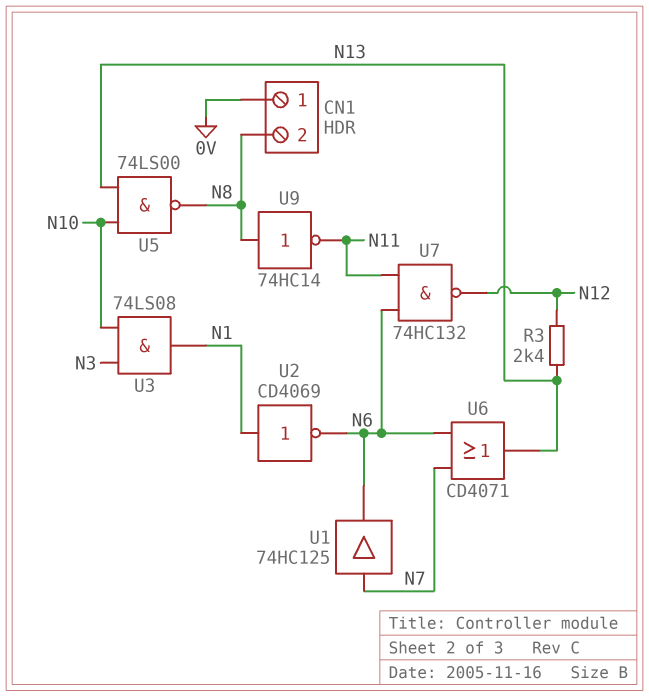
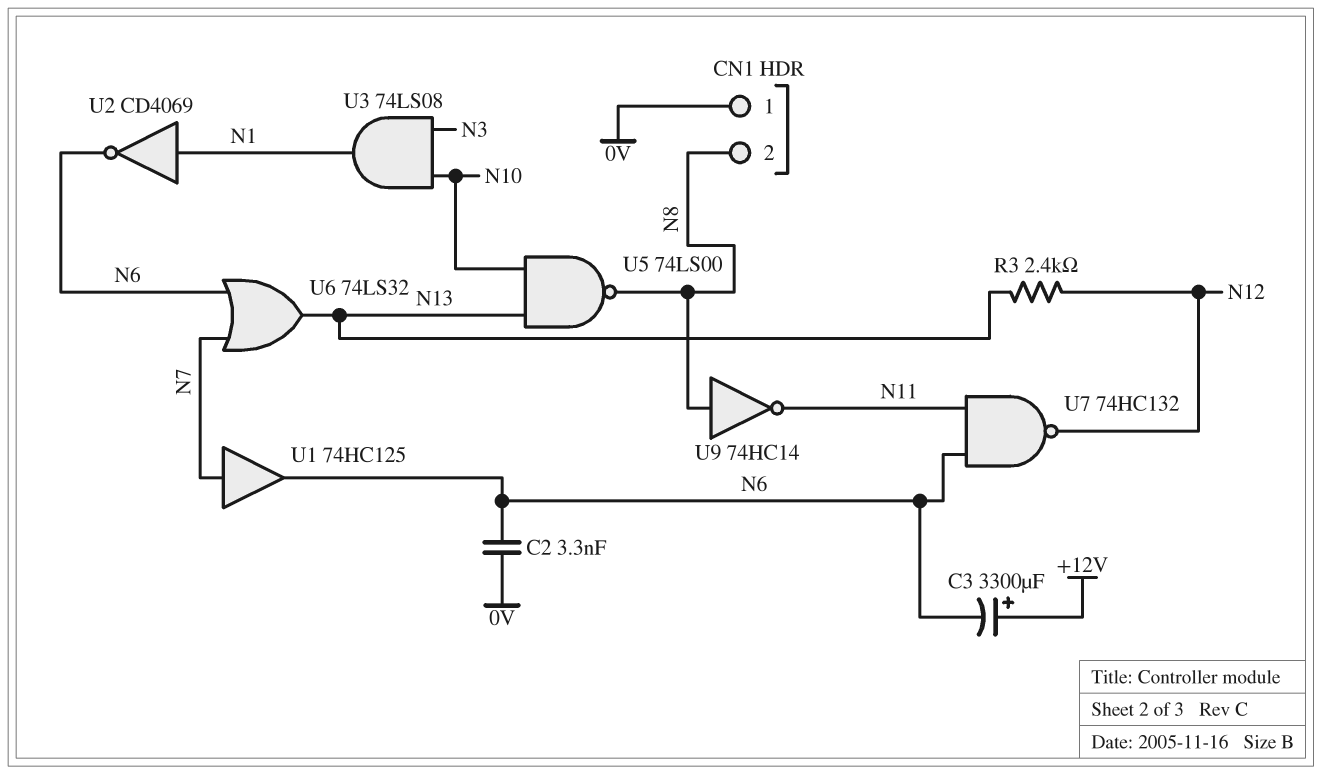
C2: none -> 3.3nF (0V, N6)
C3: none -> 3300uF (plus +12V, minus N6)
U6: OR CD4071 (in N6, in N7, out N13) -> OR 74LS32 (in N6, in N7, out N13)

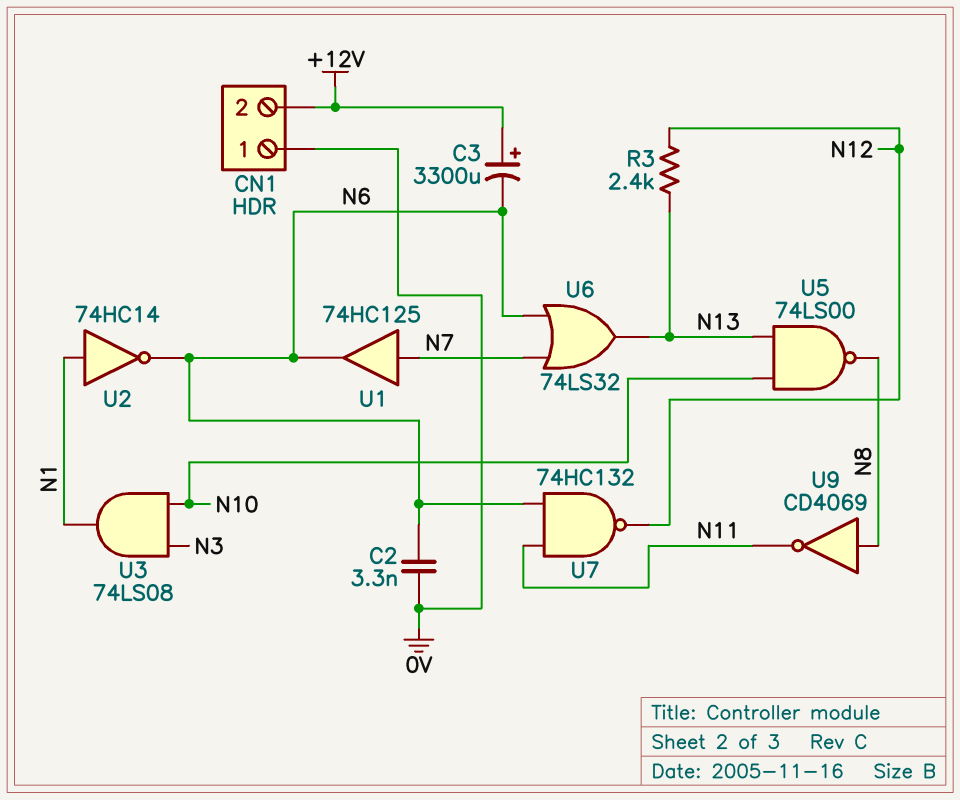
CN1 pin 2: N8 -> +12V
U2: NOT CD4069 (in N1, out N6) -> NOT 74HC14 (in N1, out N6)
U9: NOT 74HC14 (in N8, out N11) -> NOT CD4069 (in N8, out N11)

